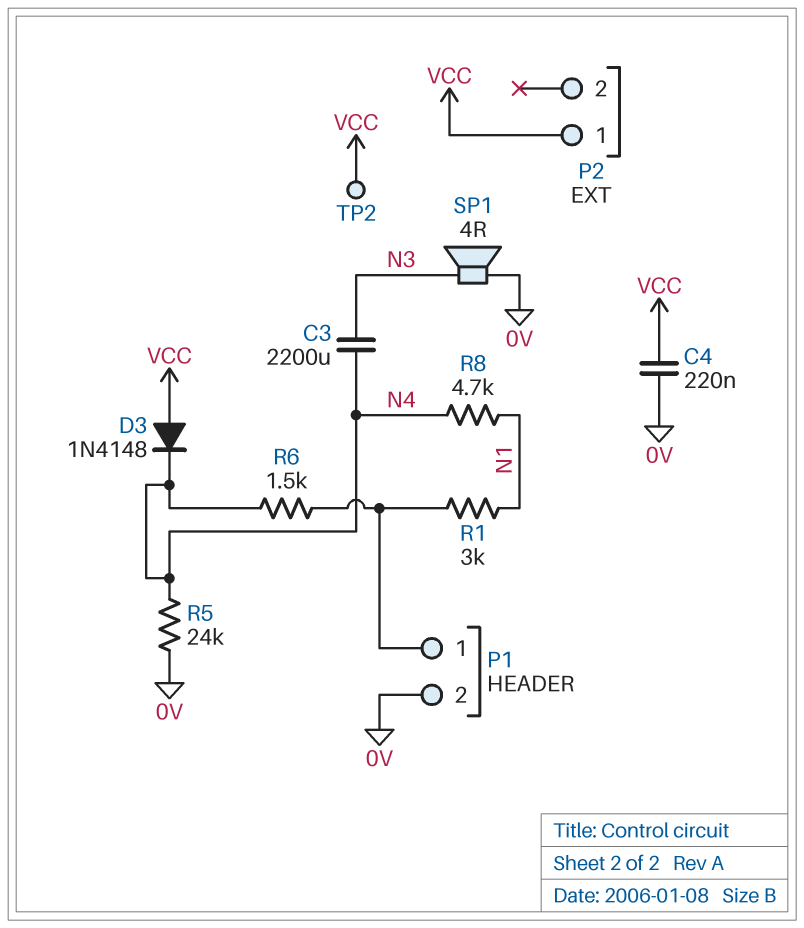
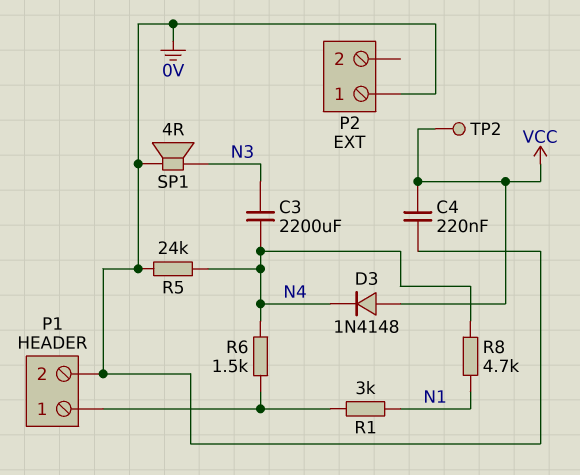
P2 pin 1: VCC -> 0V

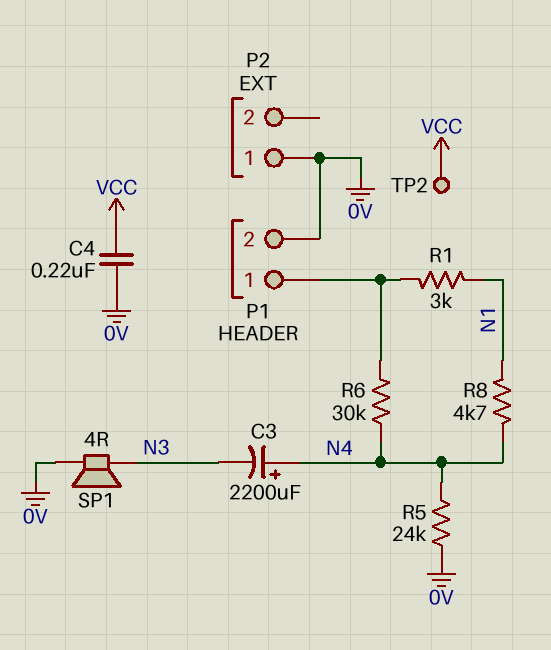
C3: 2200uF (N3, N4) -> 2200uF (plus N4, minus N3)
D3: diode 1N4148 (A VCC, K N4) -> none
R6: 1.5k (N4, P1/1) -> 30k (N4, P1/1)

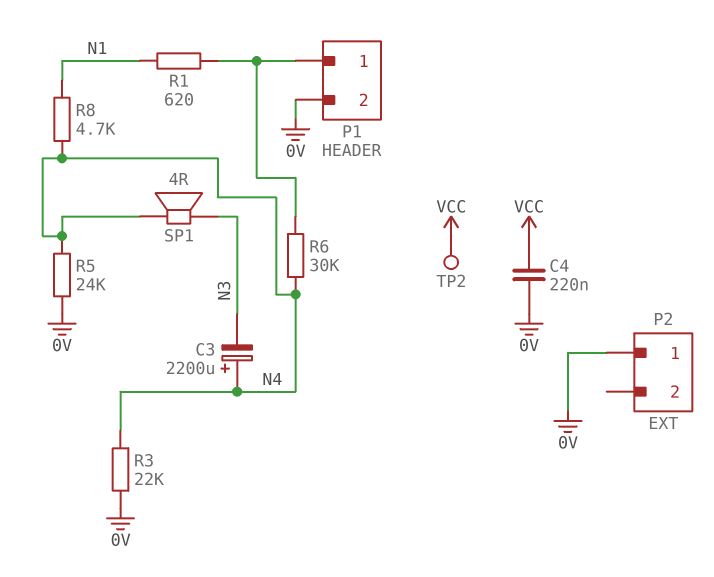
R1: 3k (N1, P1/1) -> 620 (N1, P1/1)
R3: none -> 22k (0V, N4)
SP1: speaker 4R (0V, N3) -> speaker 4R (N3, N4)

